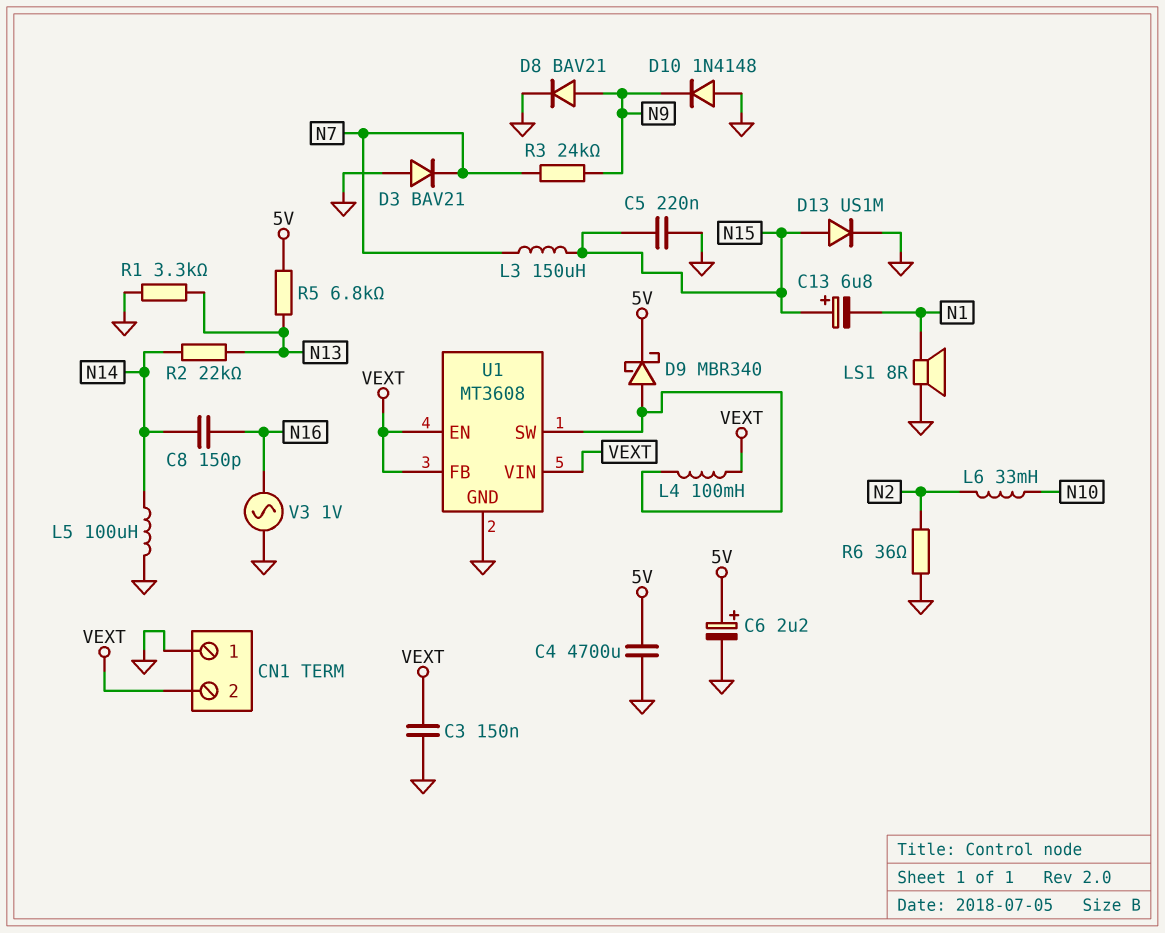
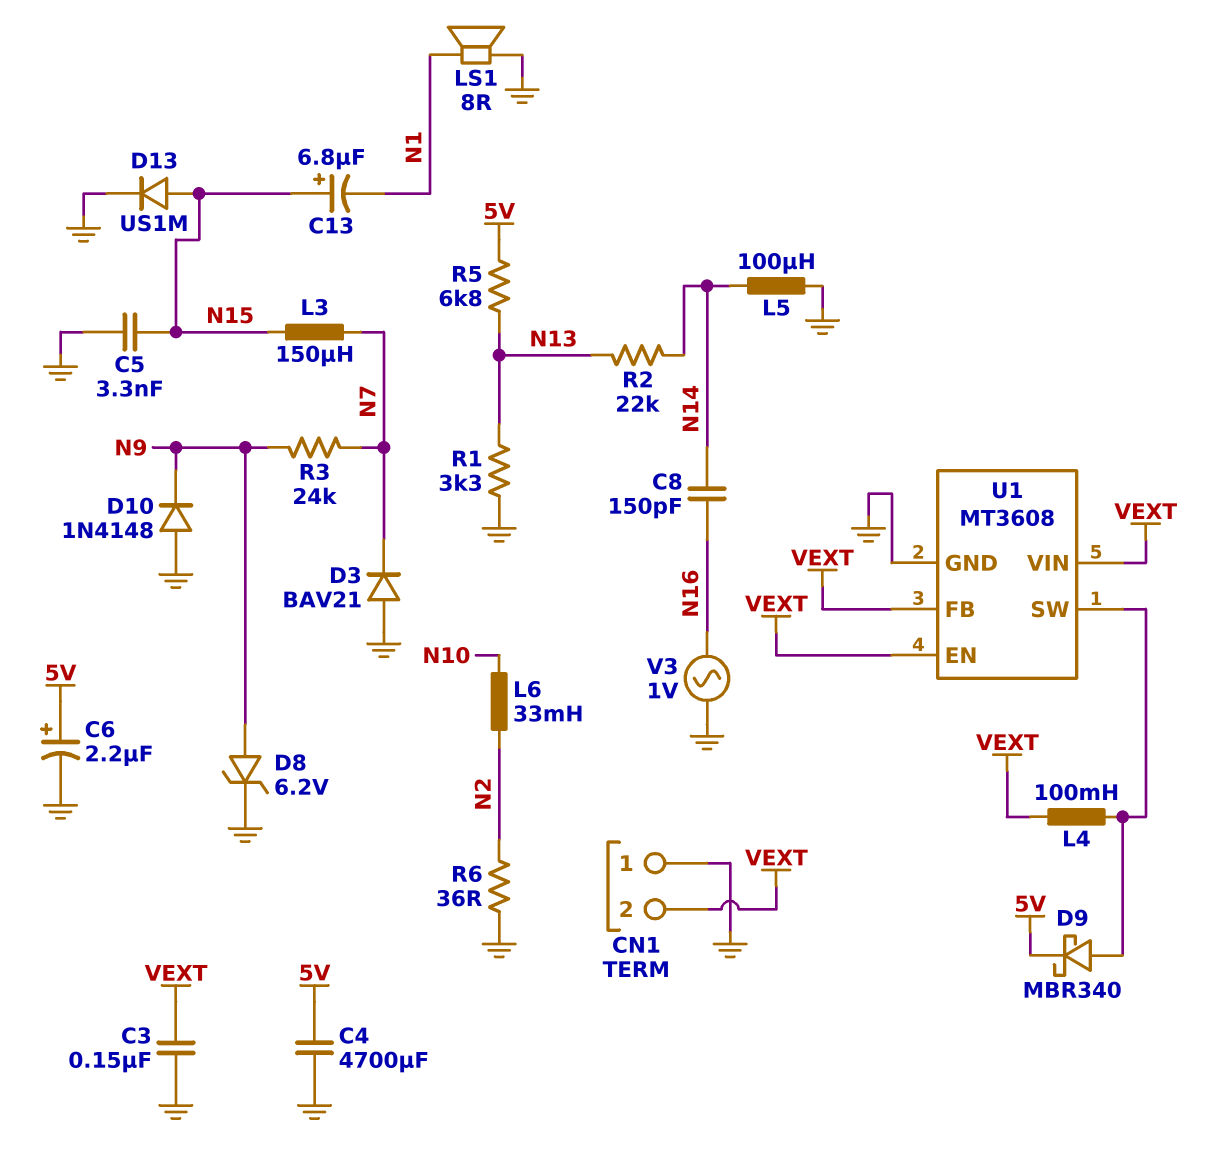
C5: 220nF (GND, N15) -> 3.3nF (GND, N15)
D8: diode BAV21 (A N9, K GND) -> zener 6.2V (A N9, K GND)

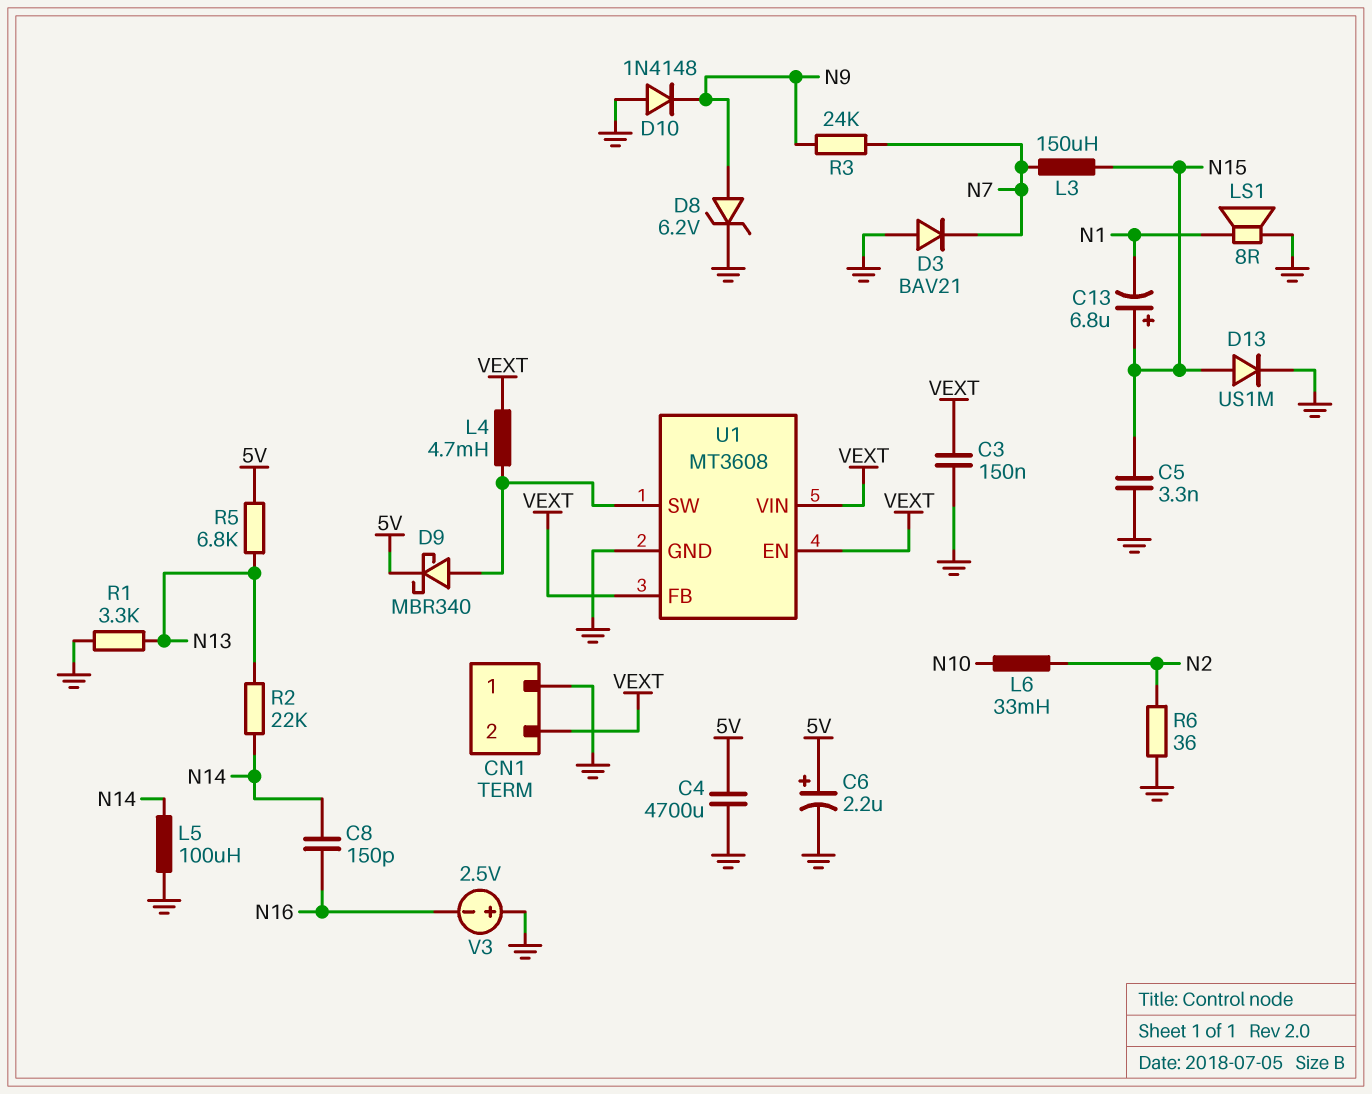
L4: 100mH (U1/SW, VEXT) -> 4.7mH (U1/SW, VEXT)
V3: AC 1V (GND, N16) -> 2.5V (plus GND, minus N16)

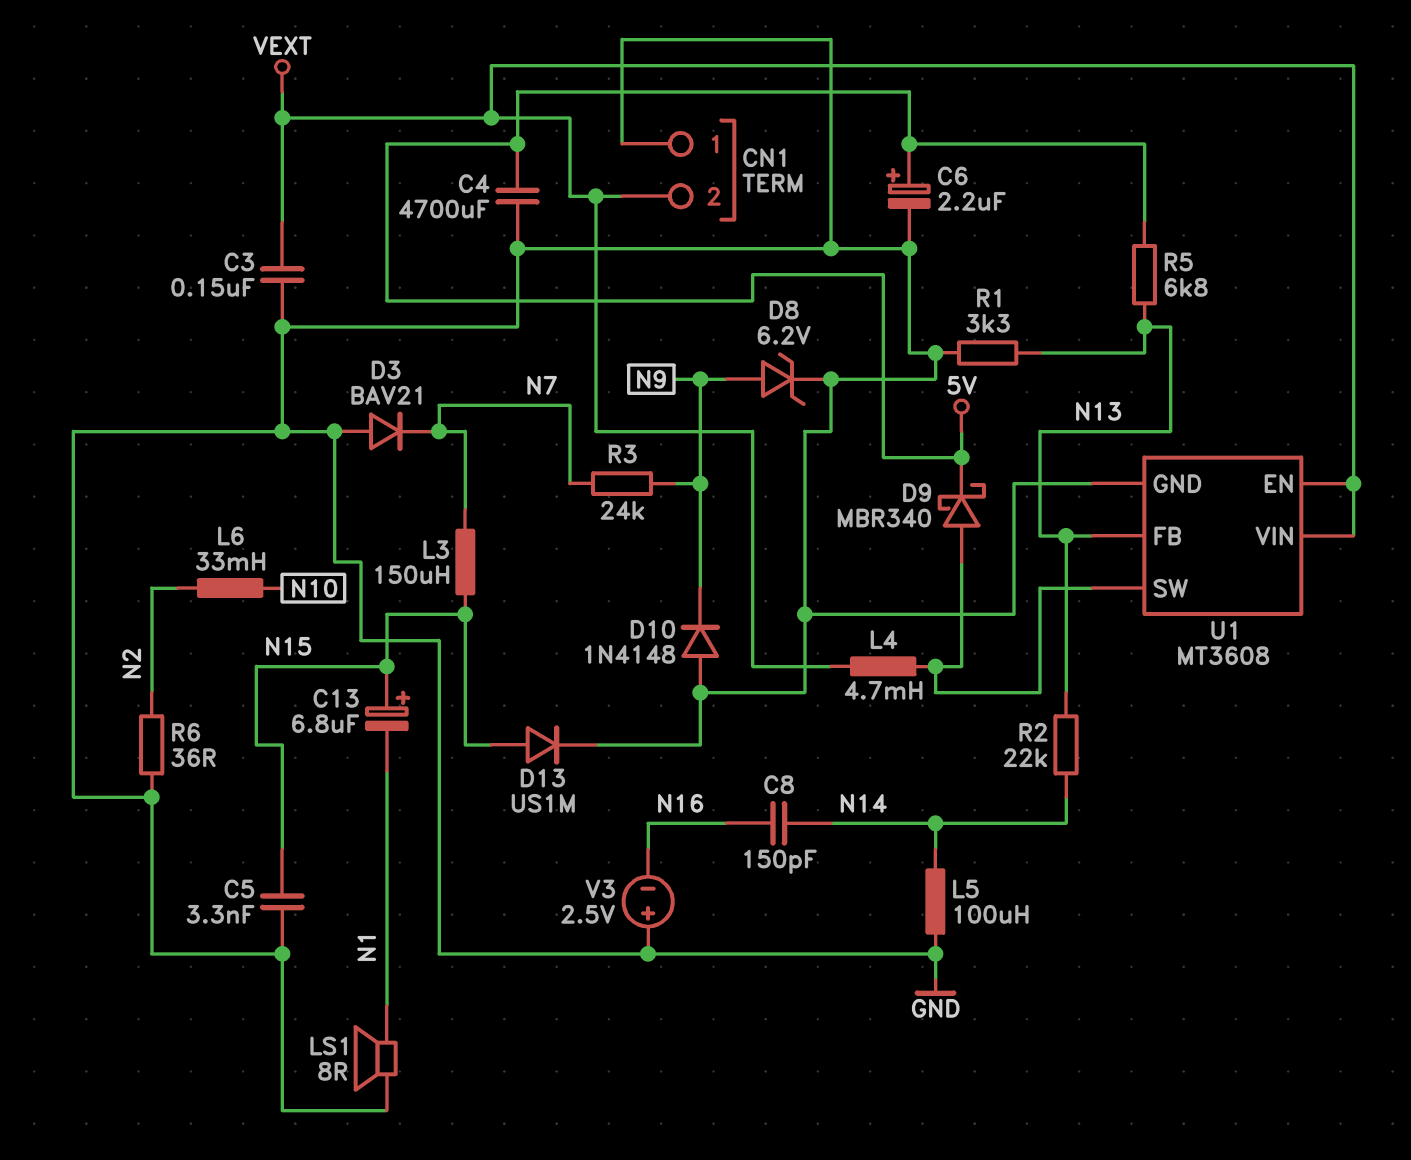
U1 pin FB: VEXT -> N13

